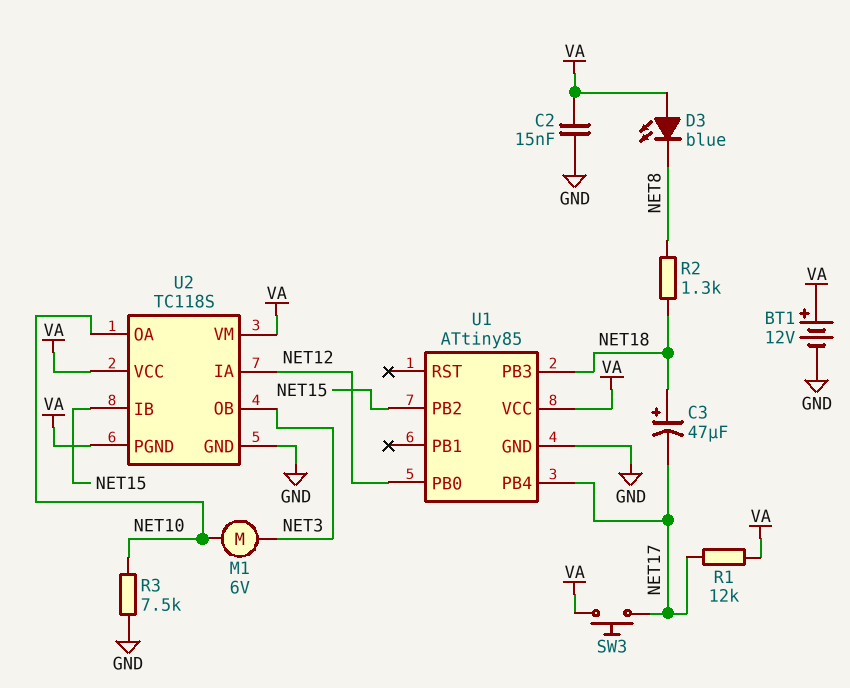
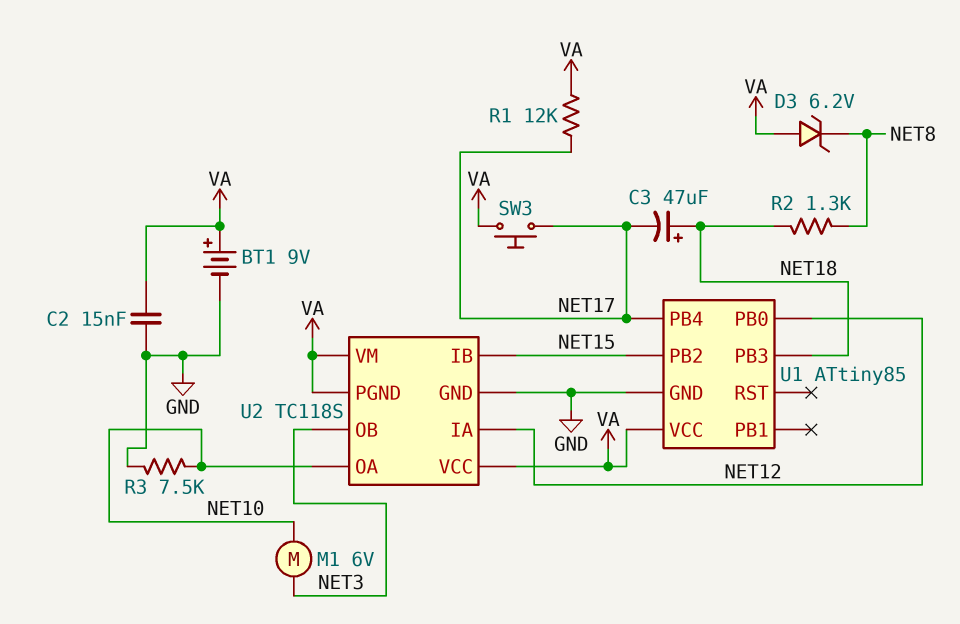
BT1: 12V (plus VA, minus GND) -> 9V (plus VA, minus GND)
D3: LED blue (A VA, K NET8) -> zener 6.2V (A VA, K NET8)

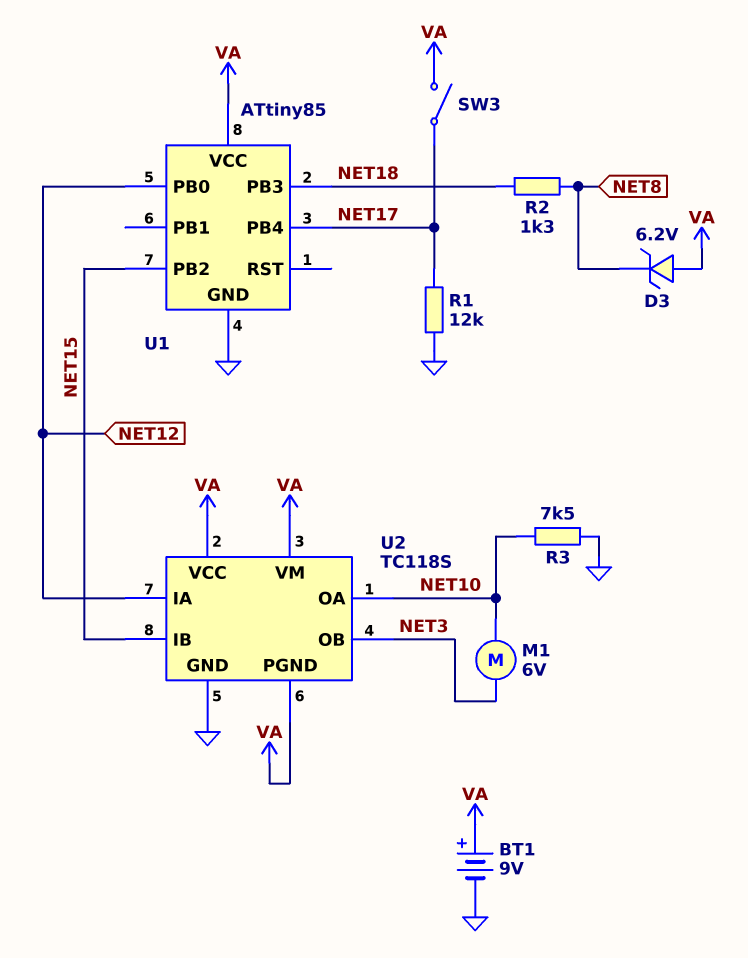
C2: 15nF (GND, VA) -> none
C3: 47uF (plus NET18, minus NET17) -> none
R1: 12k (NET17, VA) -> 12k (GND, NET17)
SW3: button (NET17, VA) -> switch (NET17, VA)

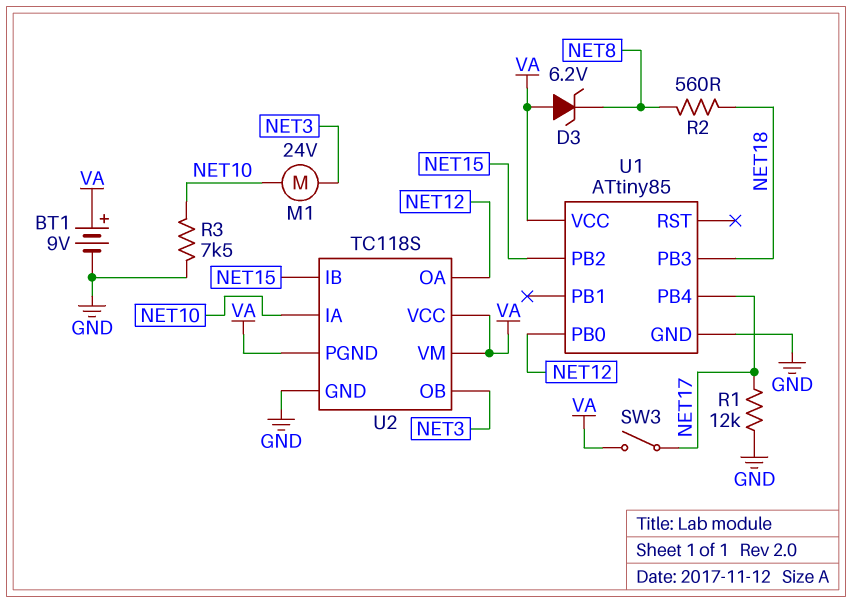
M1: motor 6V (NET3, NET10) -> motor 24V (NET3, NET10)
R2: 1.3k (NET8, NET18) -> 560 (NET8, NET18)
U2 pin IA: NET12 -> NET10
U2 pin OA: NET10 -> NET12

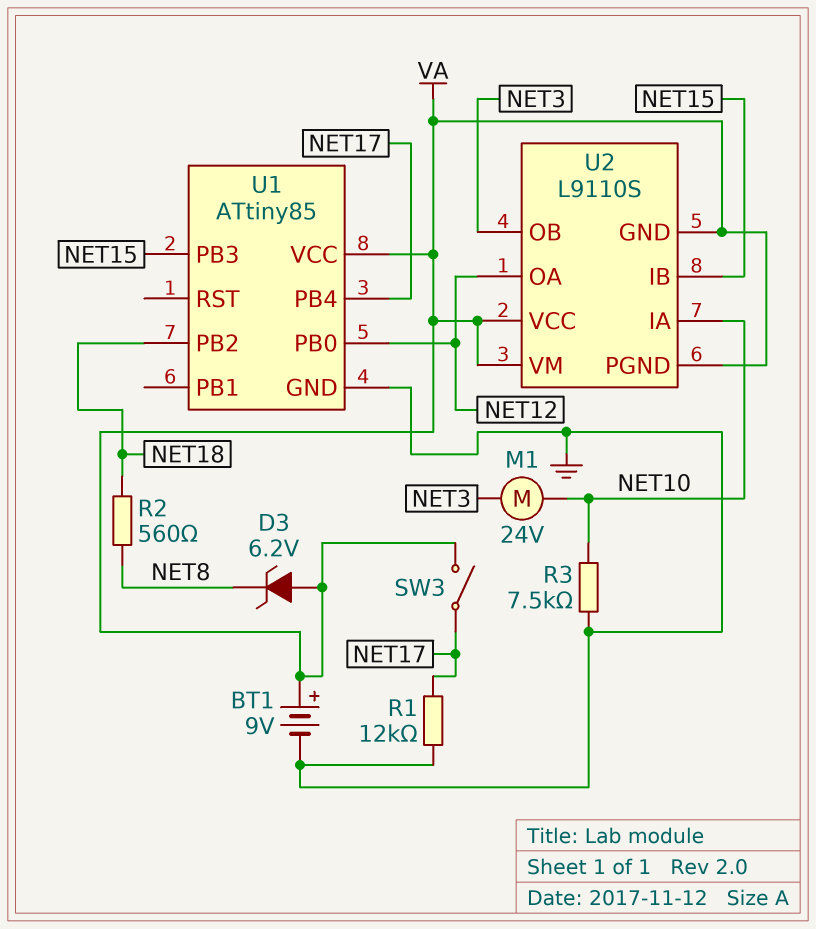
U1 pin PB2: NET15 -> NET18
U1 pin PB3: NET18 -> NET15
U2: TC118S -> L9110S
U2 pin GND: GND -> VA

